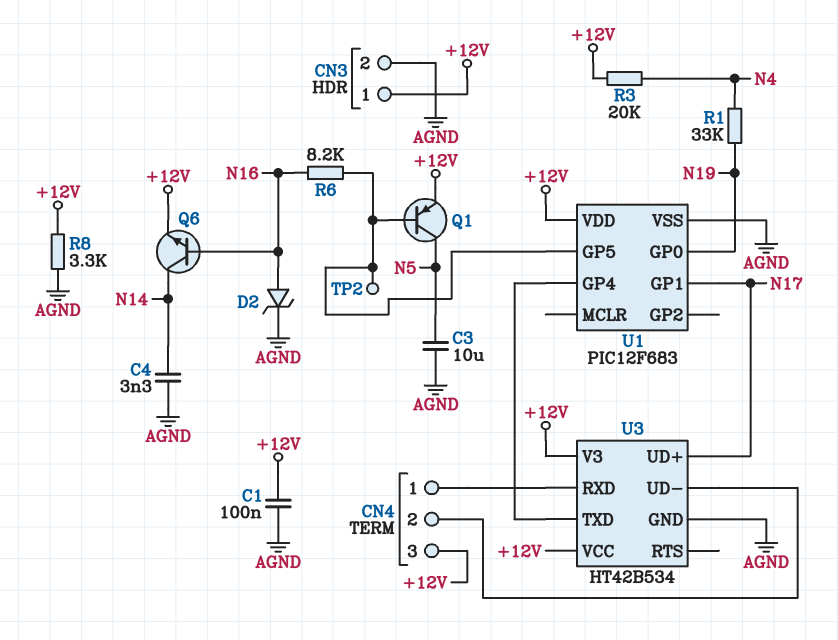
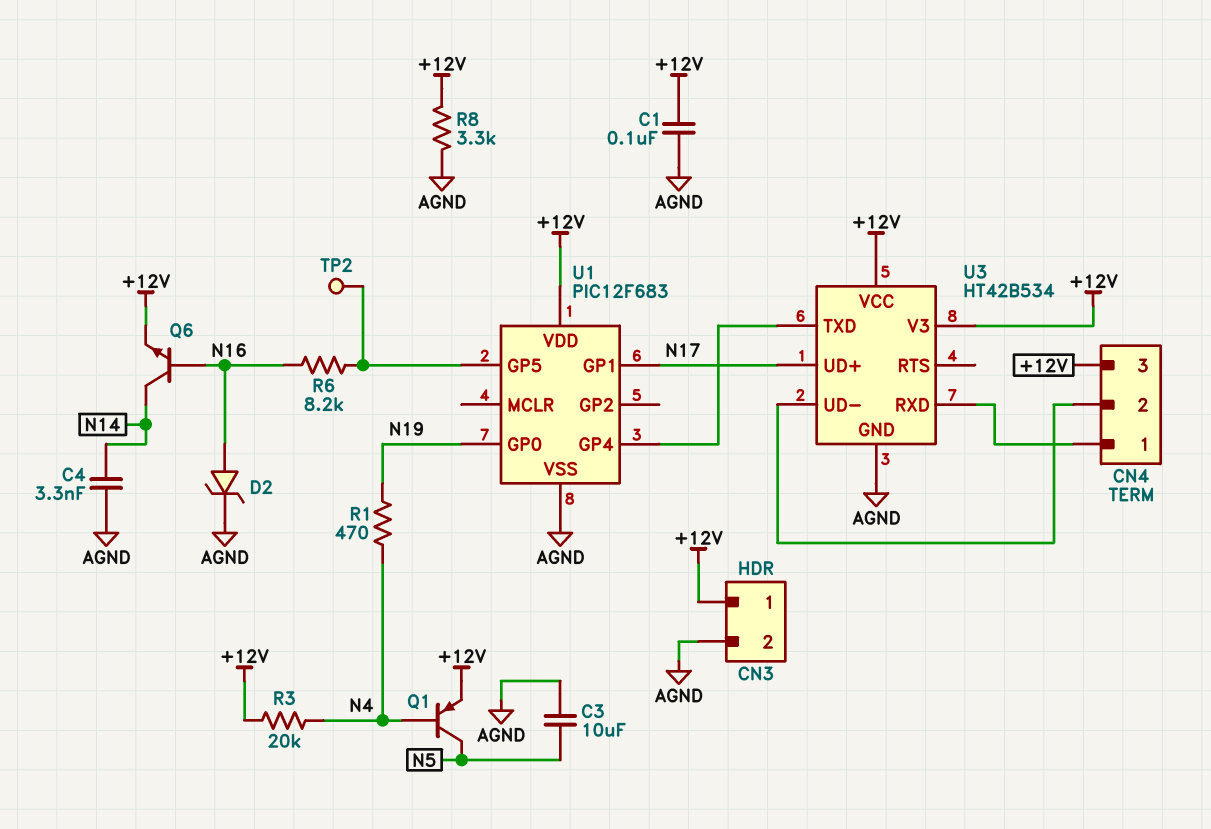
Q1: PNP (B U1/GP5, C N5, E +12V) -> PNP (B N4, C N5, E +12V)
R1: 33k (N4, N19) -> 470 (N4, N19)

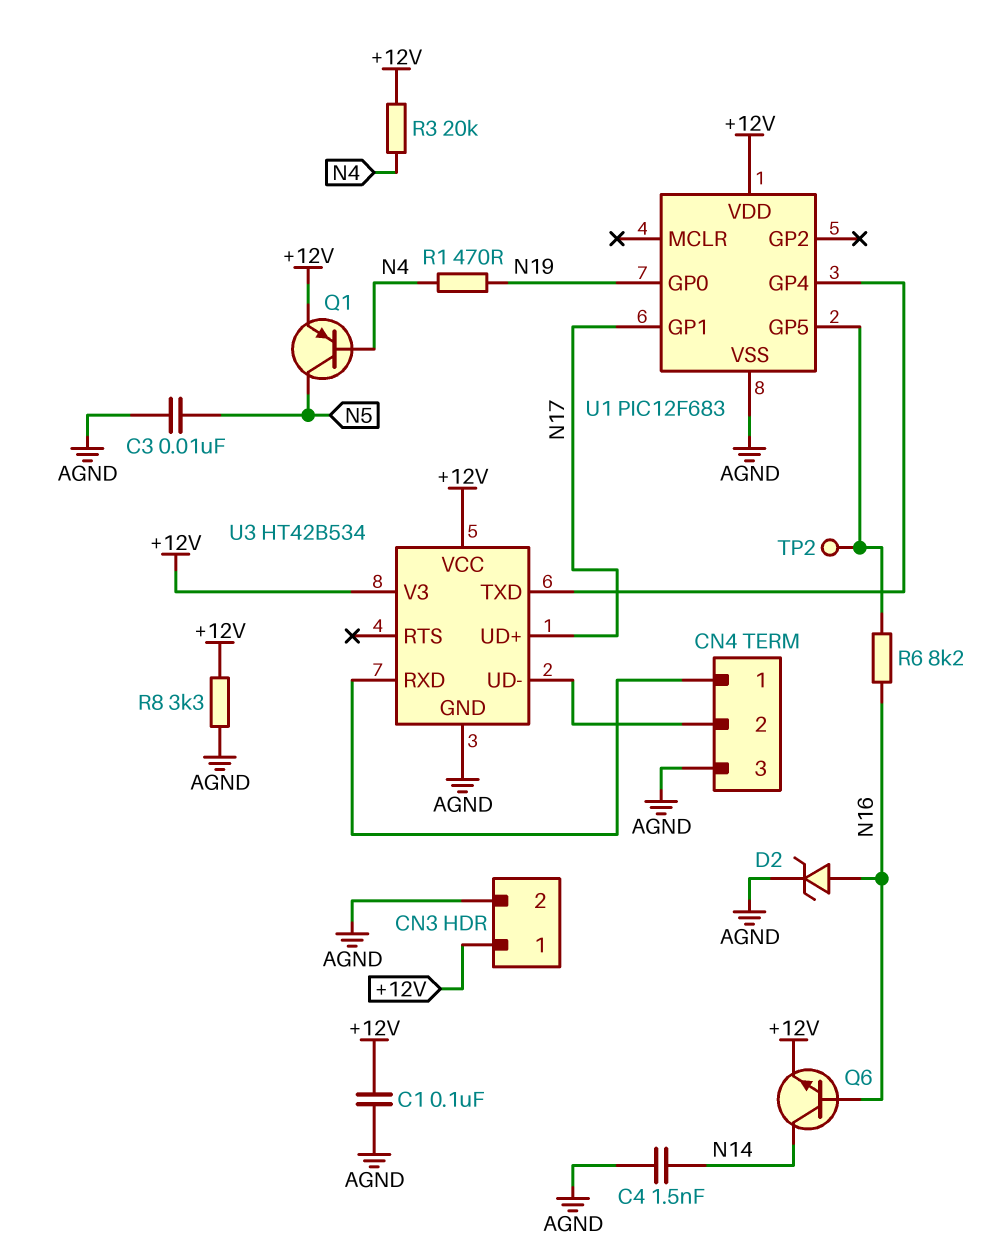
C3: 10uF (AGND, N5) -> 10nF (AGND, N5)
C4: 3.3nF (AGND, N14) -> 1.5nF (AGND, N14)
CN4 pin 3: +12V -> AGND

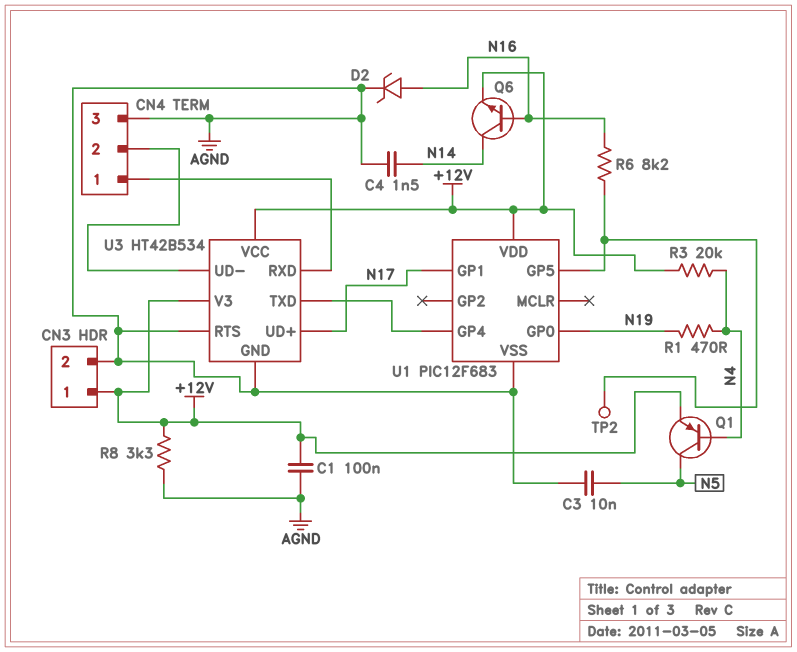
U3 pin RTS: none -> AGND

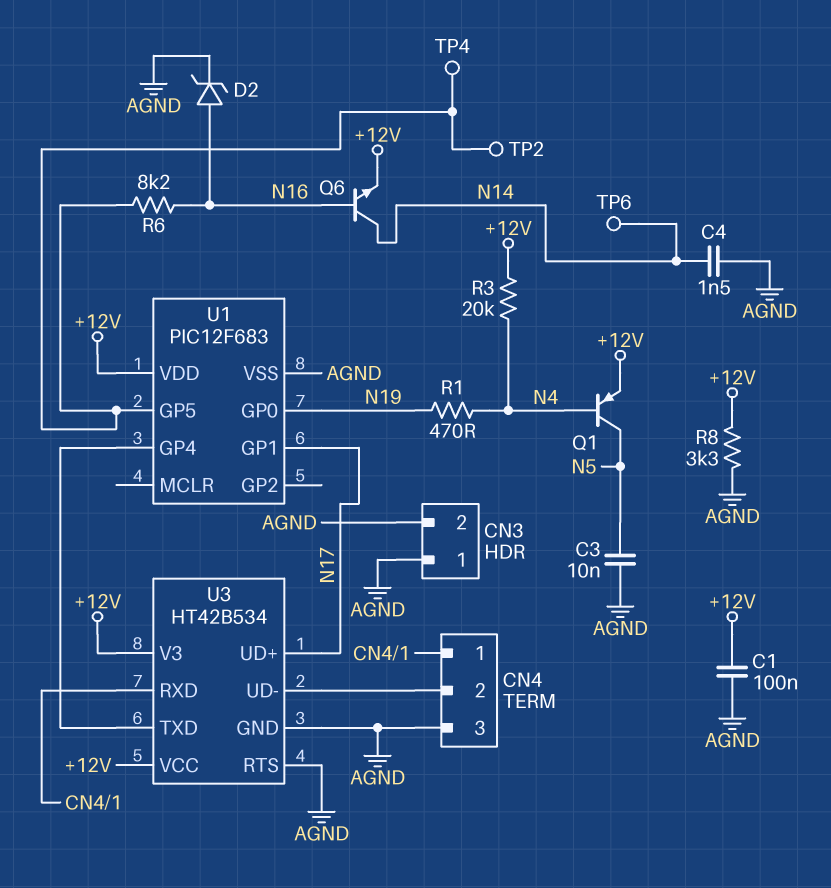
CN3 pin 1: +12V -> AGND
TP4: none -> test point (U1/GP5)
TP6: none -> test point (N14)

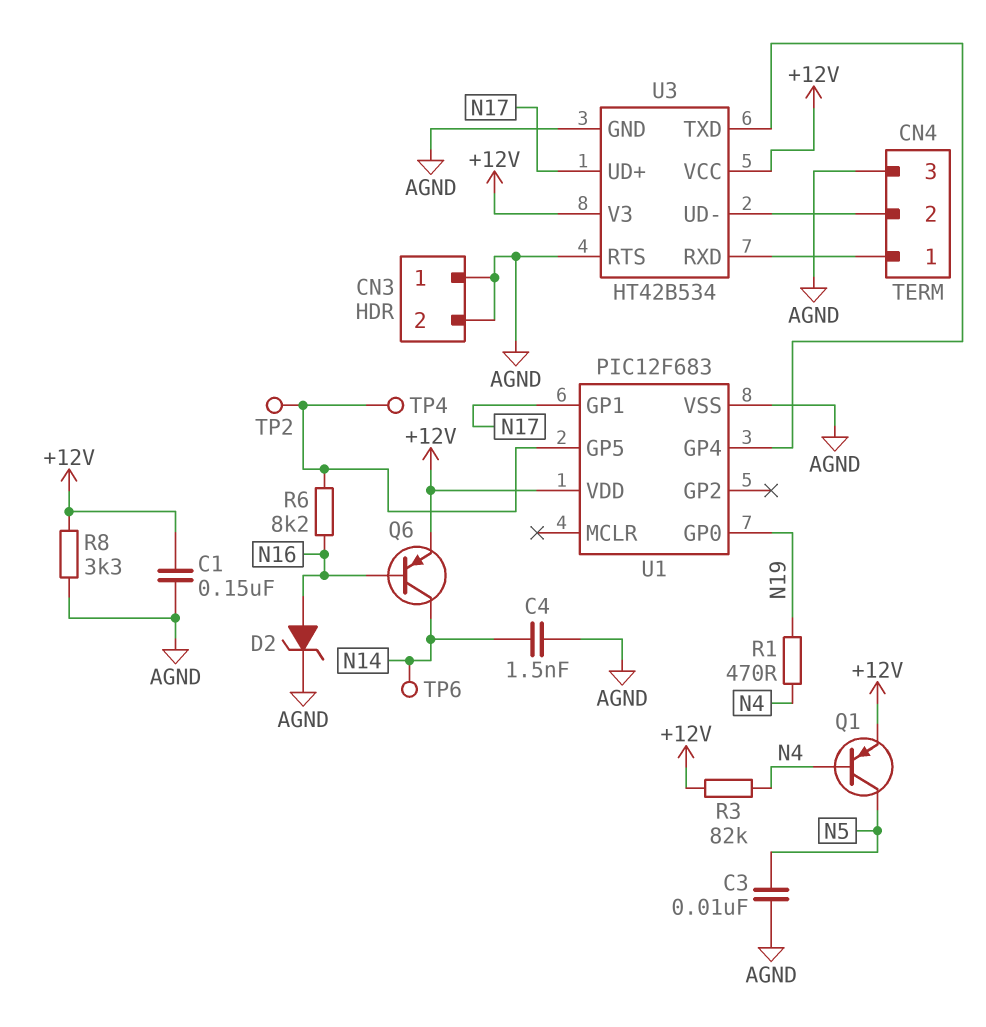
C1: 100nF (+12V, AGND) -> 150nF (+12V, AGND)
Q6: NPN (B N16, C N14, E +12V) -> PNP (B N16, C N14, E +12V)
R3: 20k (+12V, N4) -> 82k (+12V, N4)

